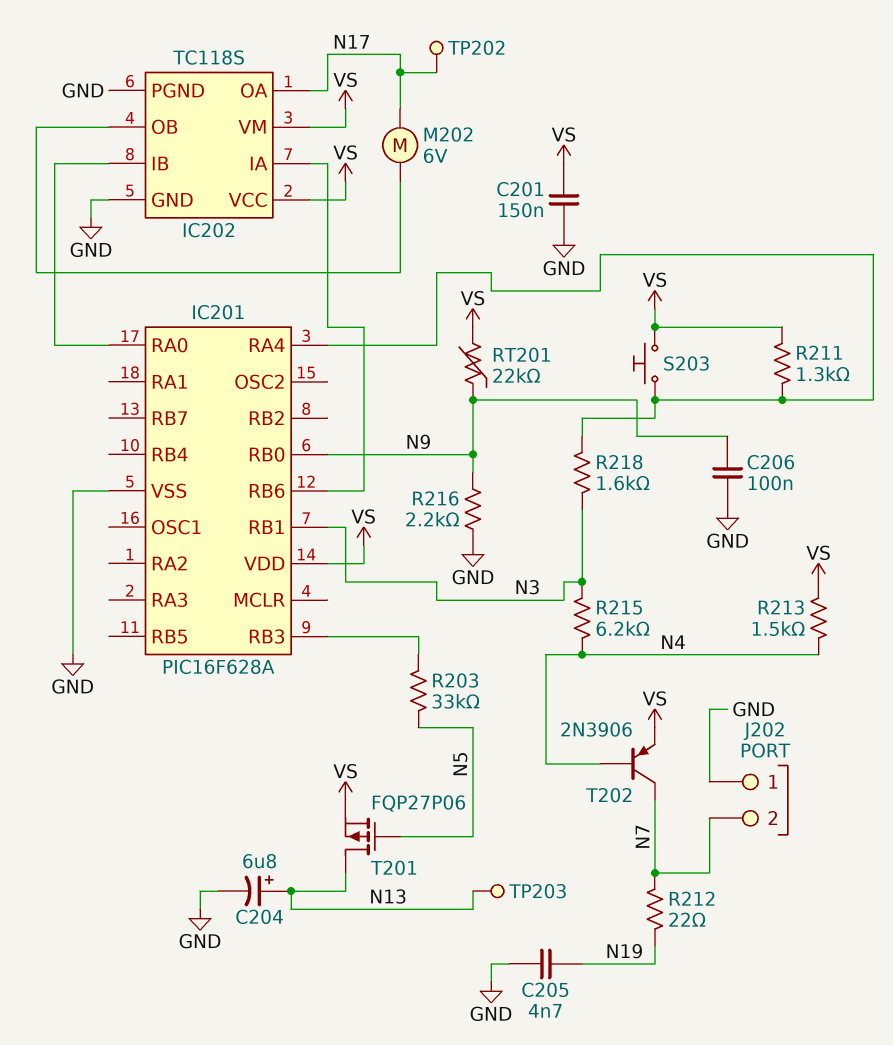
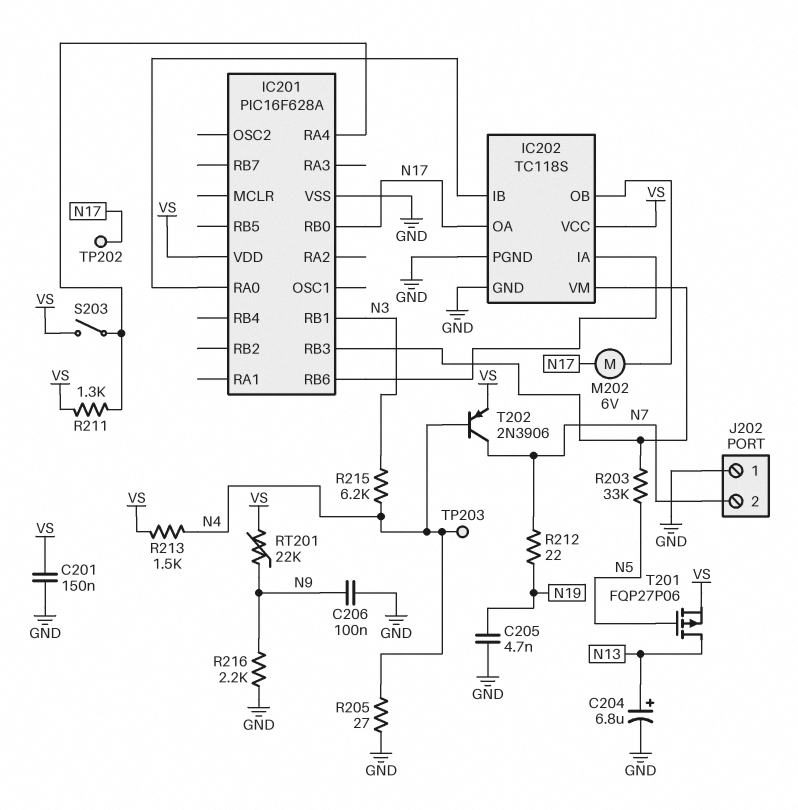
IC201 pin RB0: N9 -> N17
IC202 pin VM: VS -> IC201/RB3
R205: none -> 27 (GND, N4)
R218: 1.6k (IC201/RA4, N3) -> none
S203: button (IC201/RA4, VS) -> switch (IC201/RA4, VS)
TP203: test point (N13) -> test point (N4)

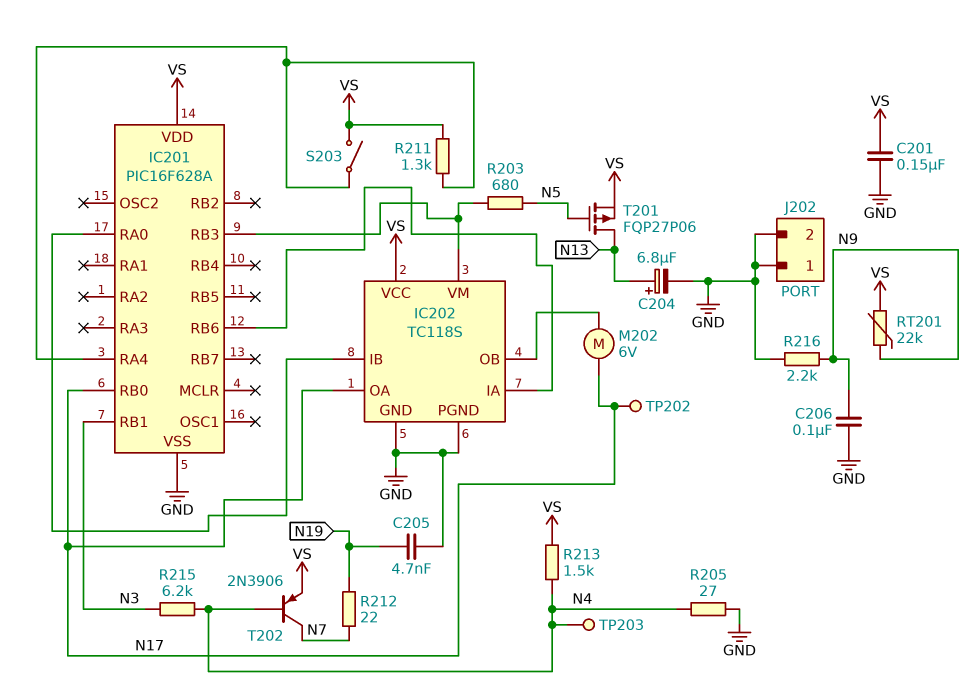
J202 pin 2: N7 -> GND
R203: 33k (IC201/RB3, N5) -> 680 (IC201/RB3, N5)

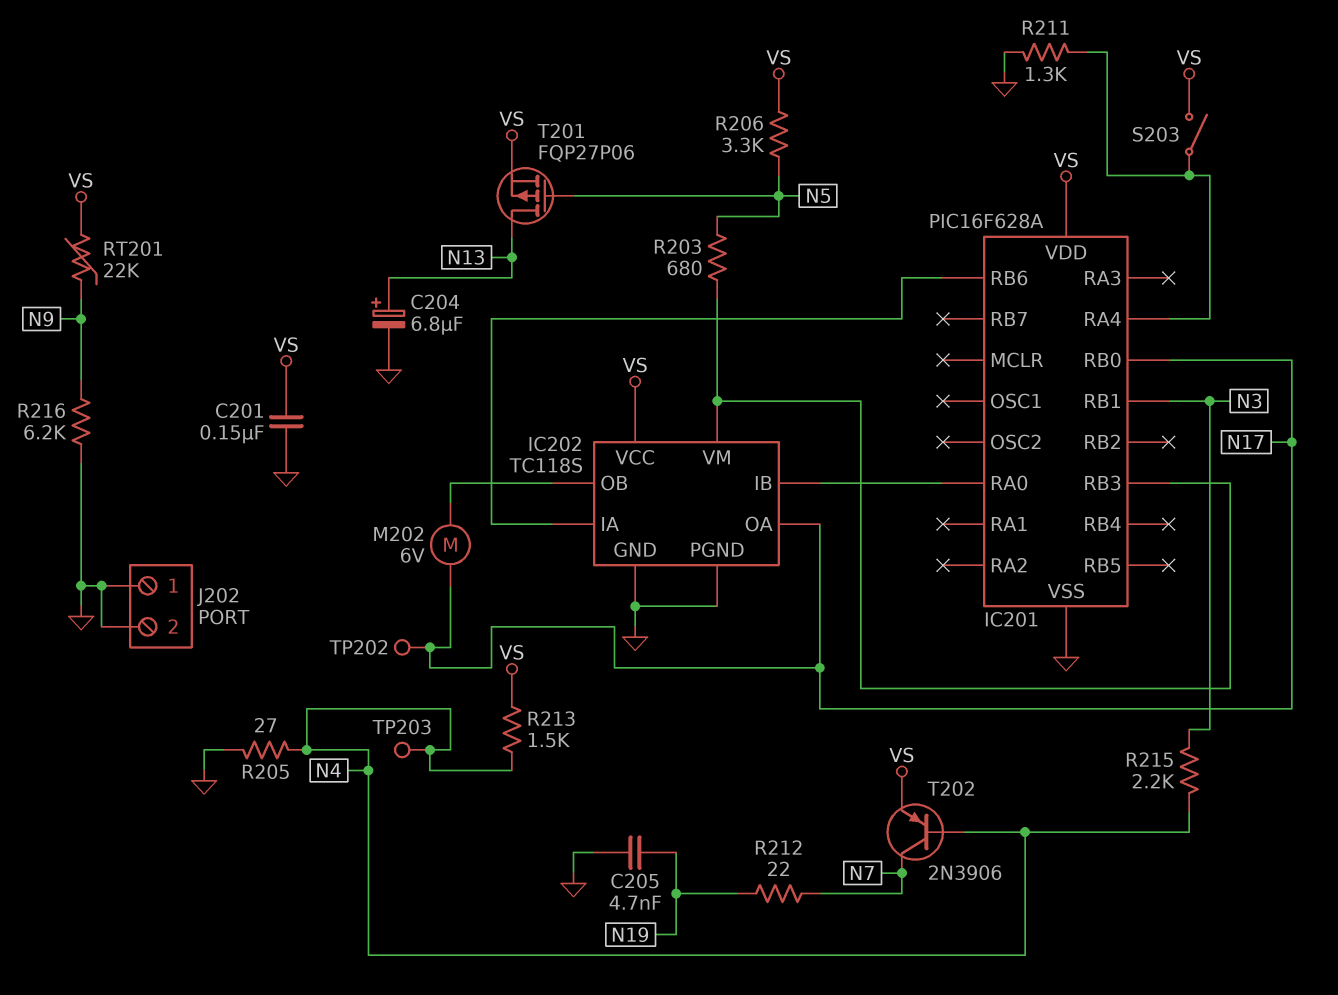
C206: 100nF (GND, N9) -> none
R206: none -> 3.3k (N5, VS)
R211: 1.3k (IC201/RA4, VS) -> 1.3k (GND, IC201/RA4)
R215: 6.2k (N3, N4) -> 2.2k (N3, N4)
R216: 2.2k (GND, N9) -> 6.2k (GND, N9)

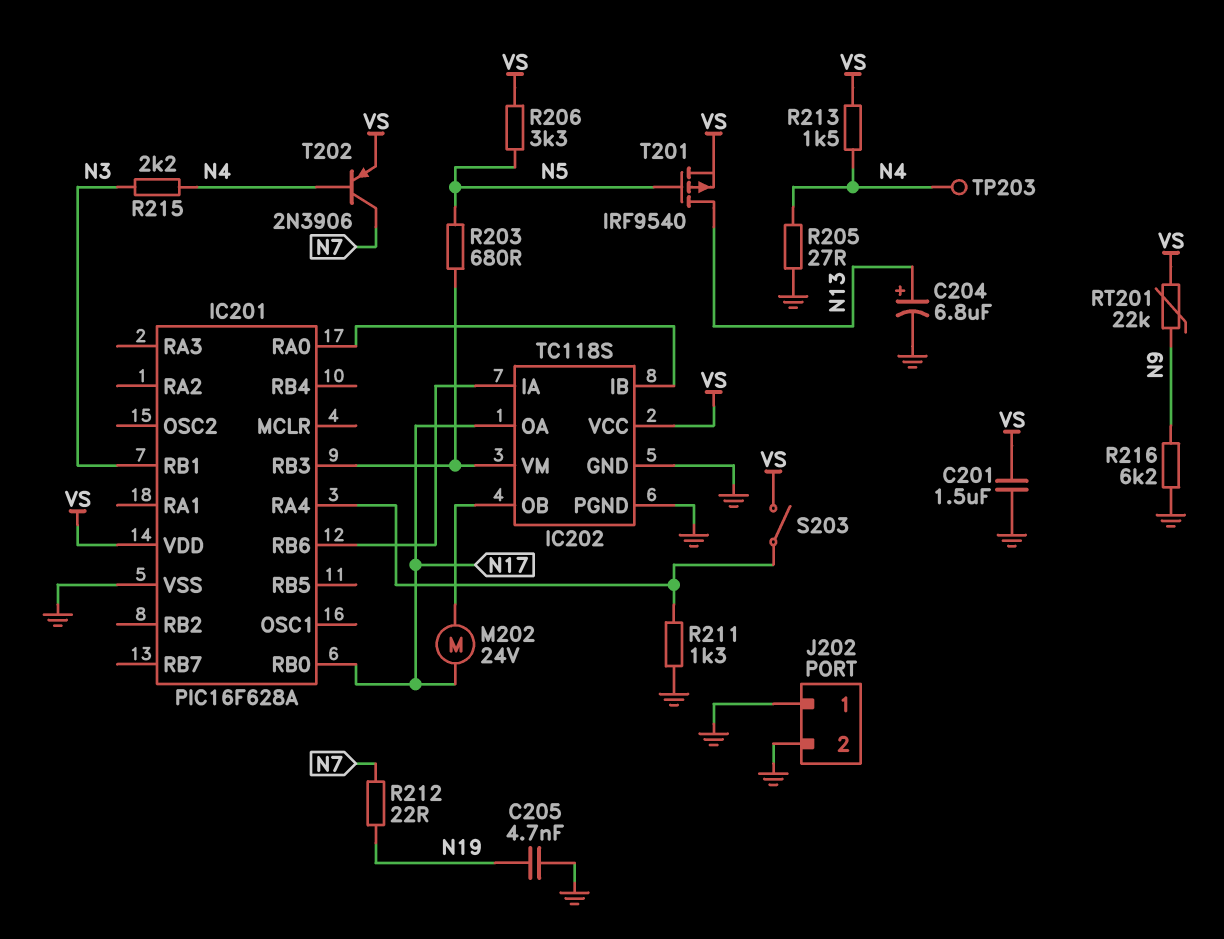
C201: 150nF (GND, VS) -> 1.5uF (GND, VS)
M202: motor 6V (IC202/OB, N17) -> motor 24V (IC202/OB, N17)
T201: PMOS FQP27P06 (G N5, D N13, S VS) -> PMOS IRF9540 (G N5, D N13, S VS)
TP202: test point (N17) -> none

